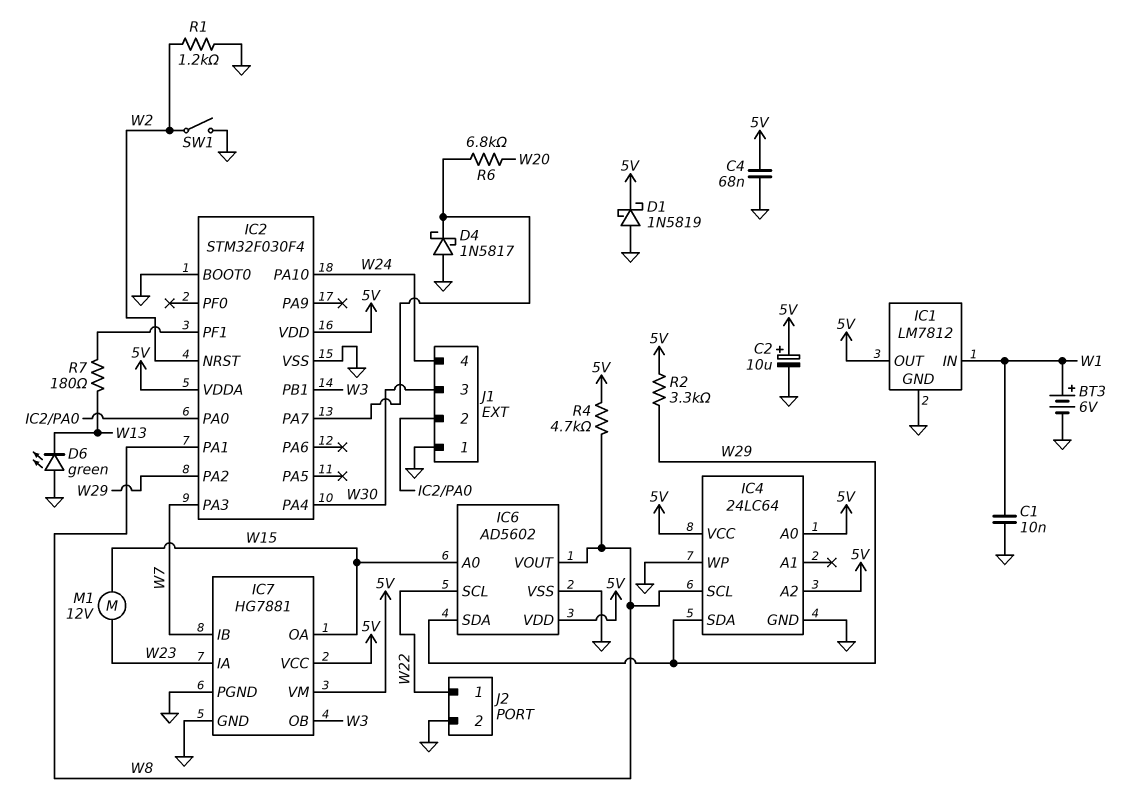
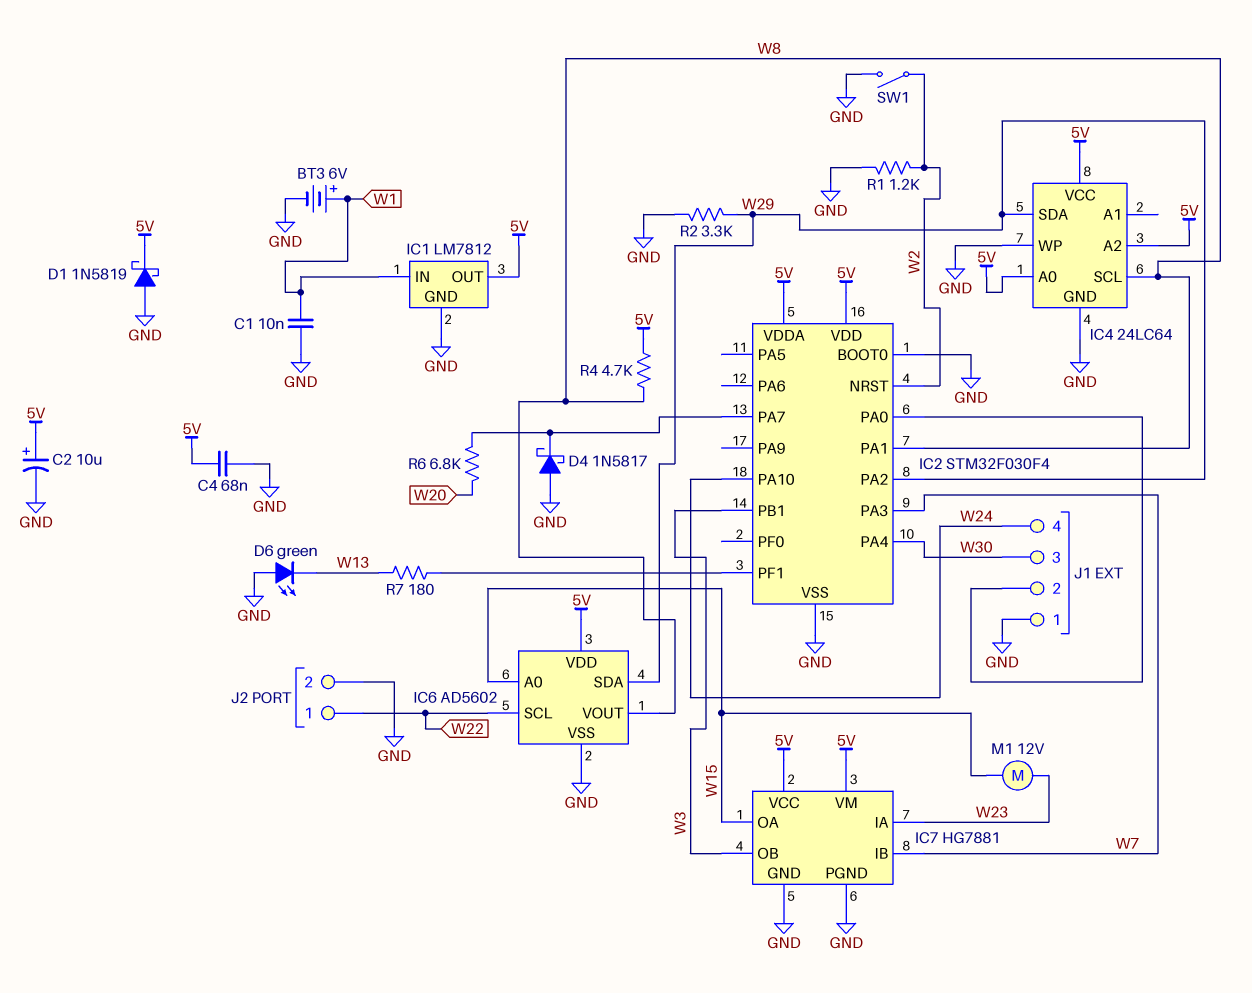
R2: 3.3k (5V, W29) -> 3.3k (GND, W29)

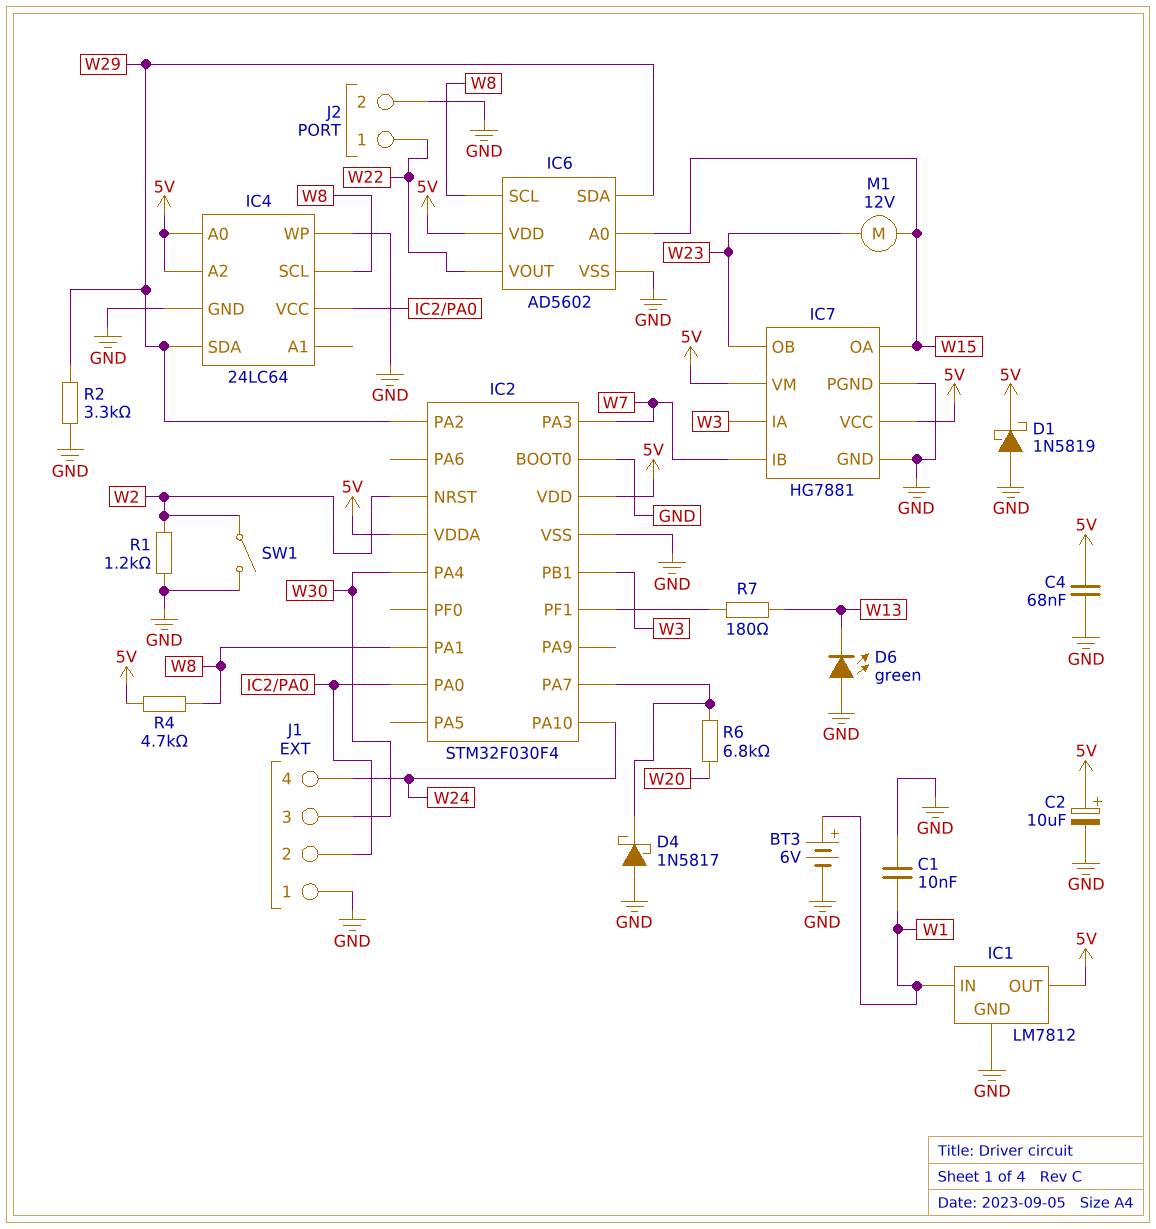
IC4 pin VCC: 5V -> IC2/PA0
IC6 pin SCL: W22 -> W8
IC6 pin VOUT: W8 -> W22
IC7 pin IA: W23 -> W3
IC7 pin OB: W3 -> W23

